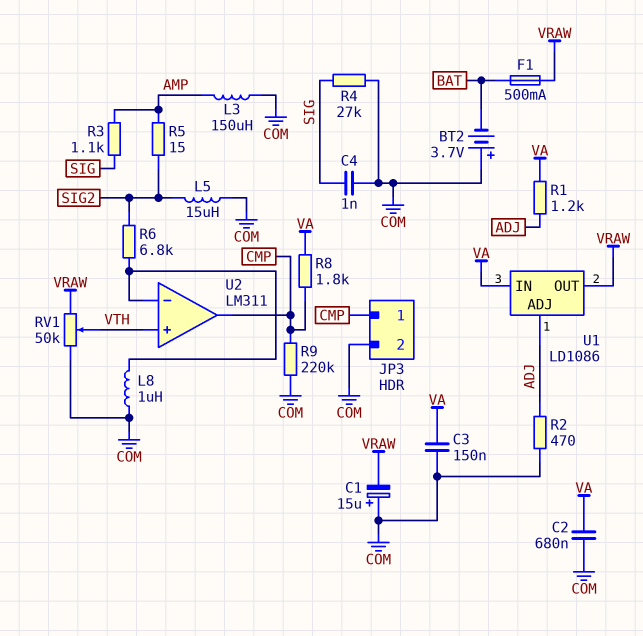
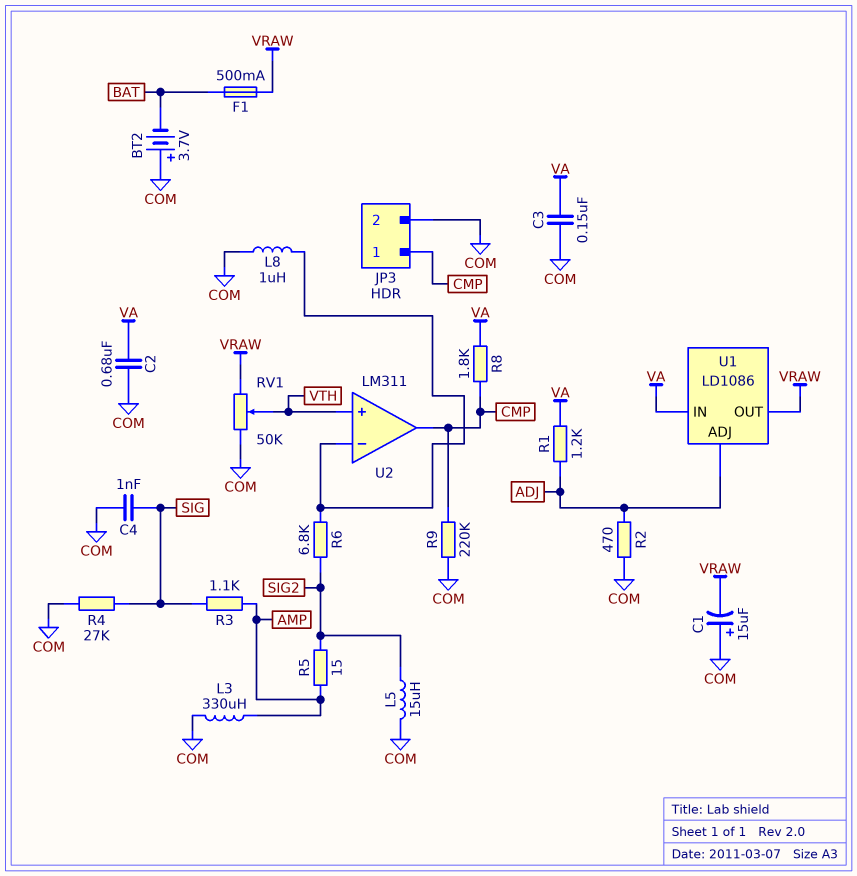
L3: 150uH (AMP, COM) -> 330uH (AMP, COM)

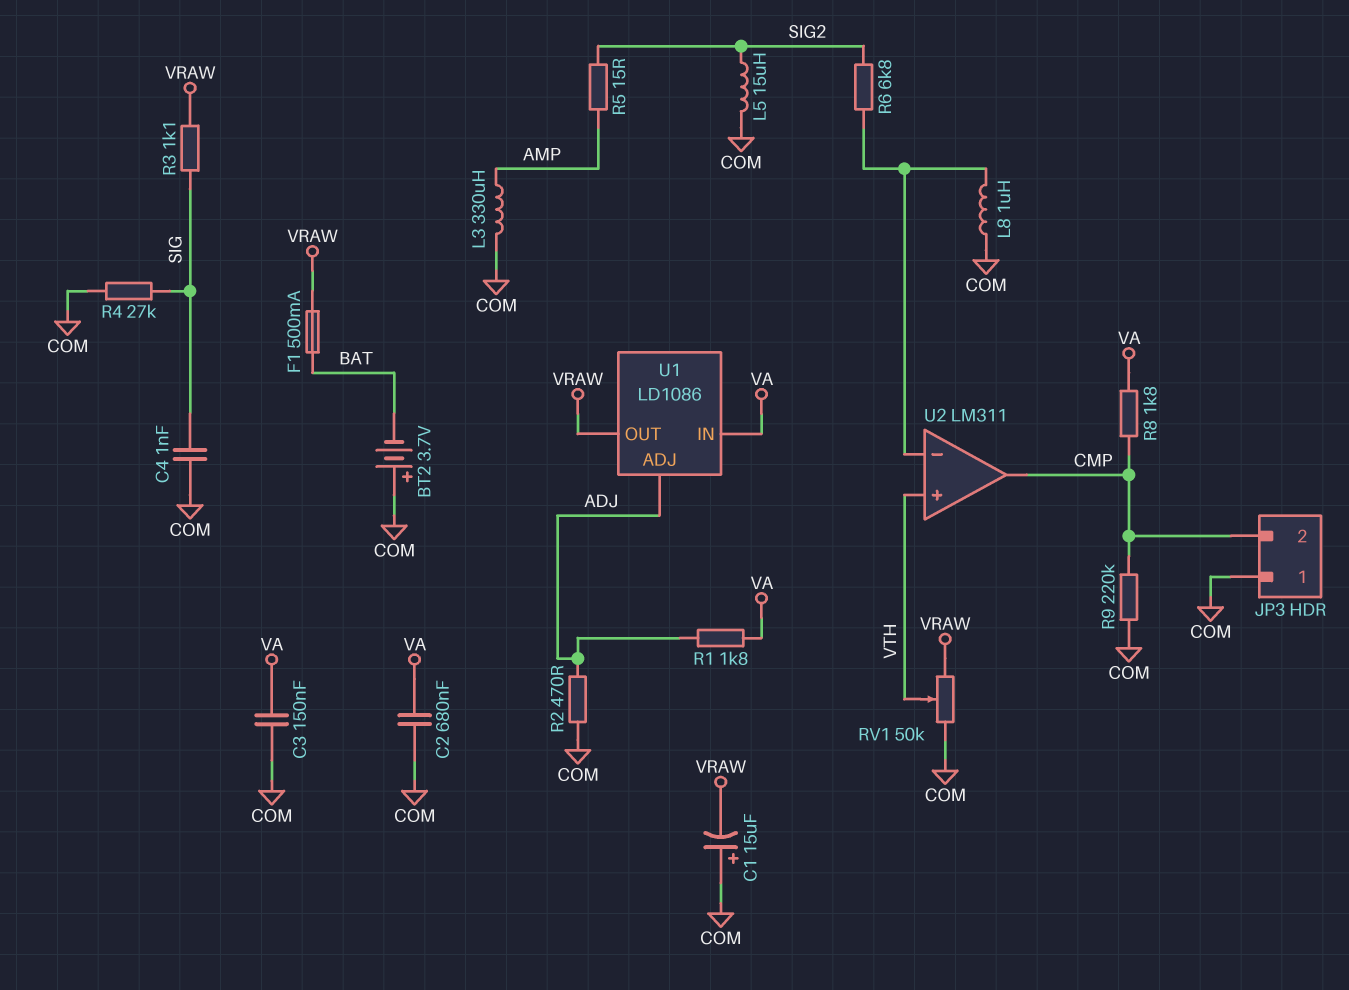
JP3 pin 1: CMP -> COM
JP3 pin 2: COM -> CMP
R1: 1.2k (ADJ, VA) -> 1.8k (ADJ, VA)
R3: 1.1k (AMP, SIG) -> 1.1k (SIG, VRAW)

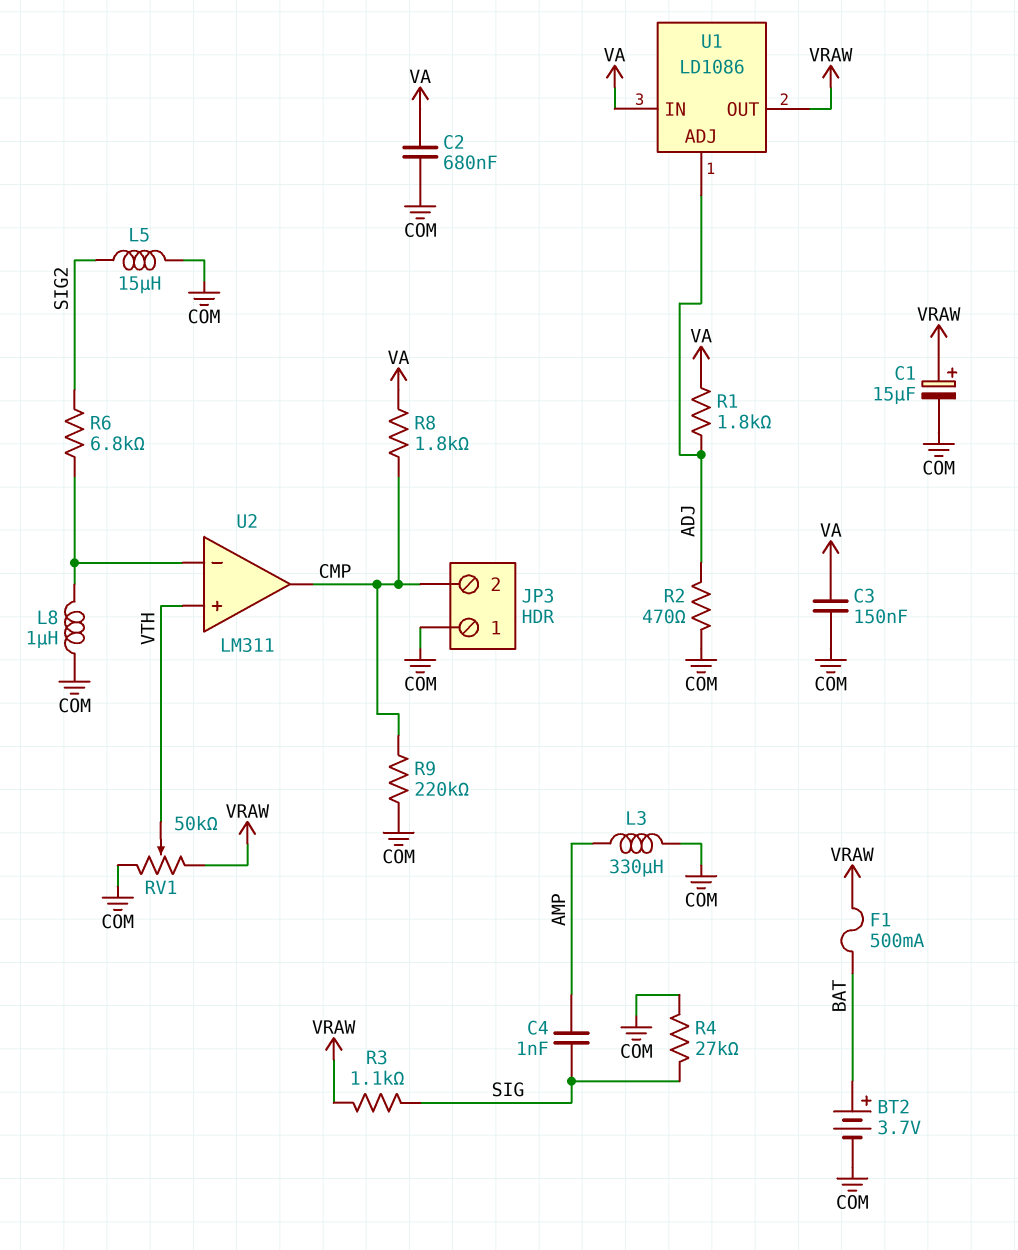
BT2: 3.7V (plus COM, minus BAT) -> 3.7V (plus BAT, minus COM)
C1: 15uF (plus COM, minus VRAW) -> 15uF (plus VRAW, minus COM)
C4: 1nF (COM, SIG) -> 1nF (AMP, SIG)
R5: 15 (AMP, SIG2) -> none

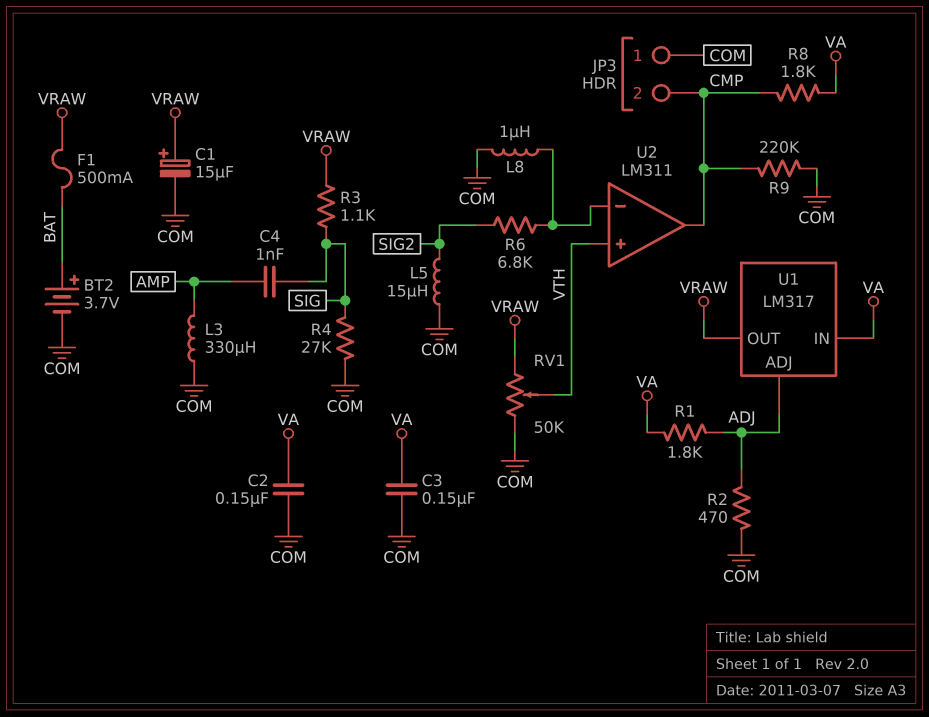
C2: 680nF (COM, VA) -> 150nF (COM, VA)
U1: LD1086 -> LM317

